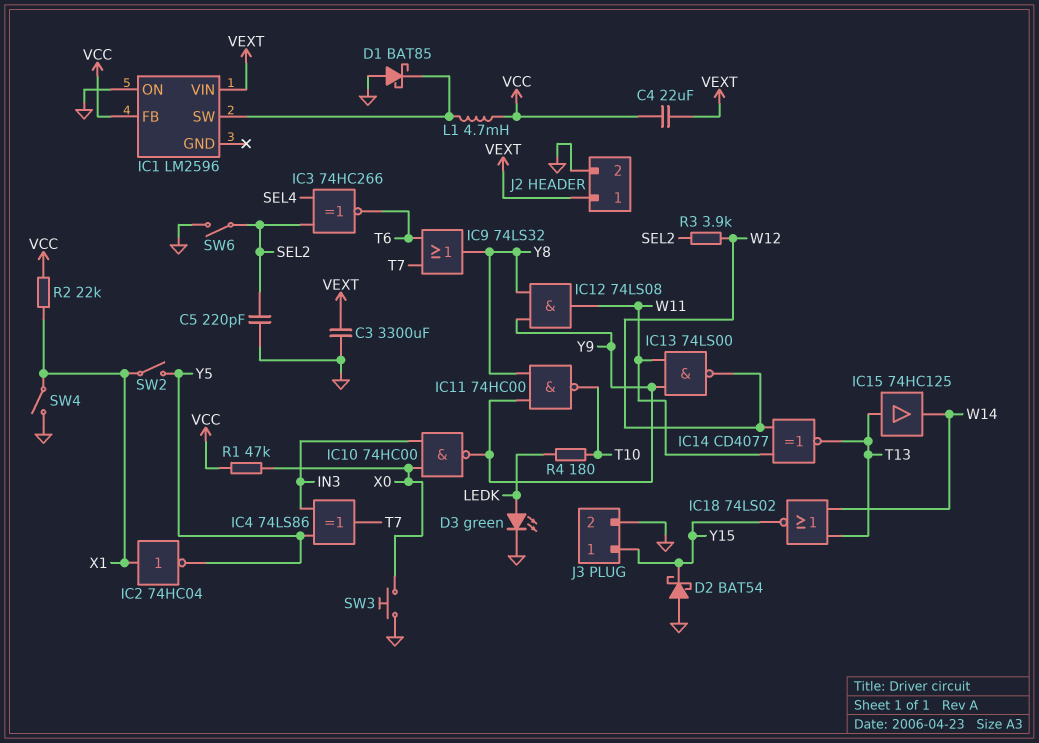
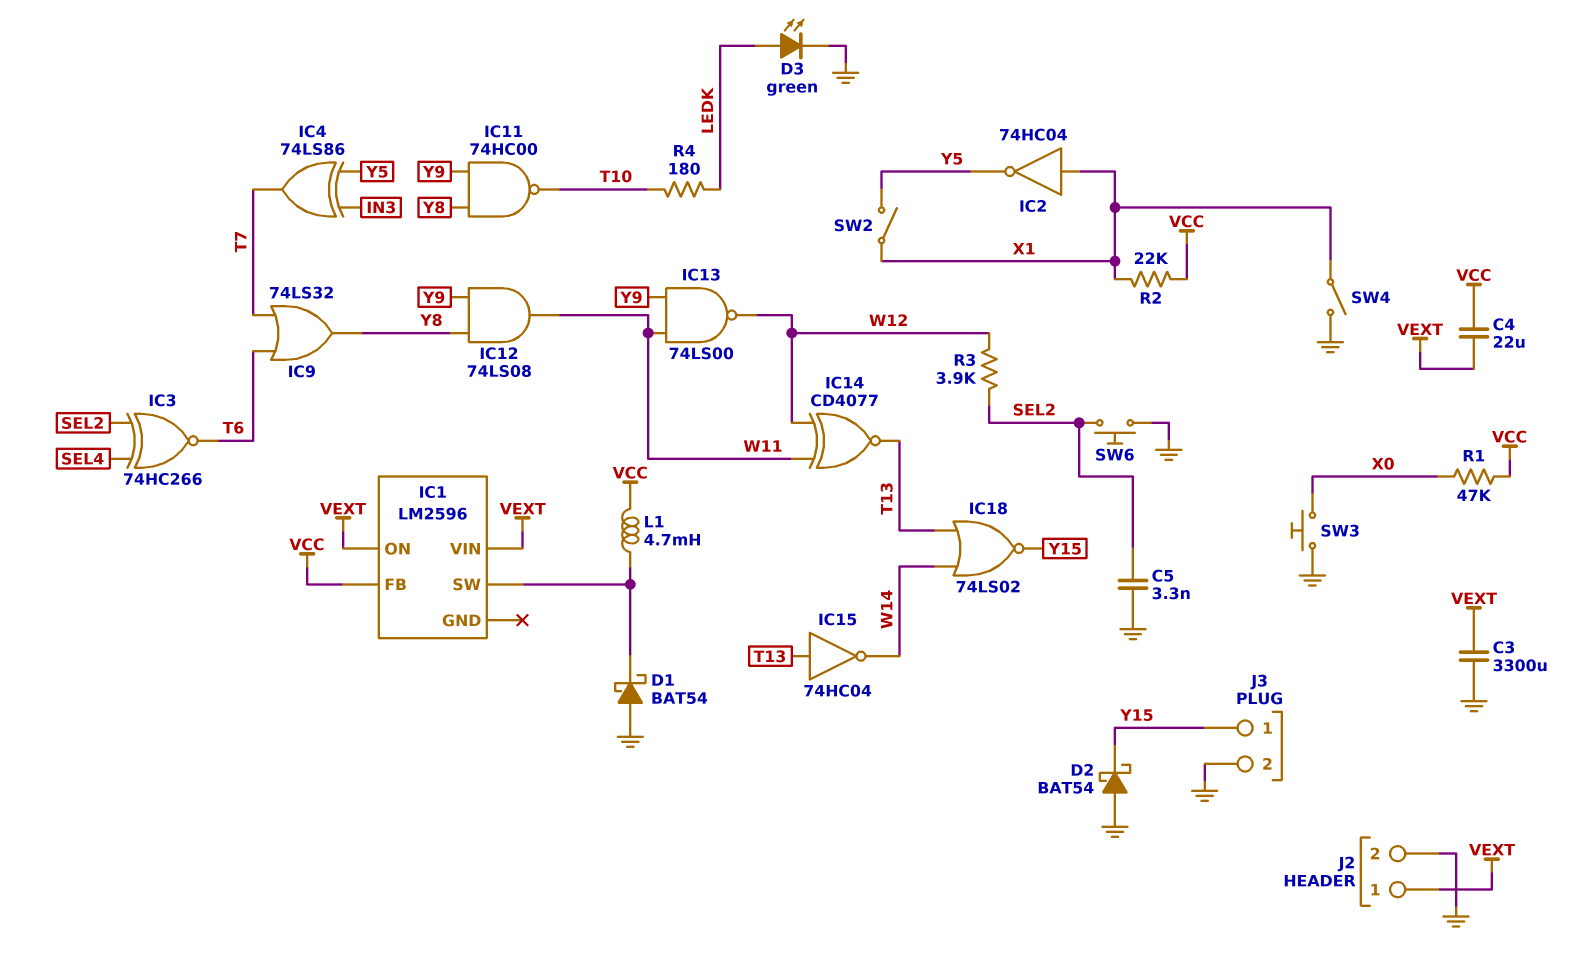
C5: 220pF (GND, SEL2) -> 3.3nF (GND, SEL2)
D1: schottky BAT85 (A GND, K IC1/SW) -> schottky BAT54 (A GND, K IC1/SW)
IC1 pin ON: GND -> VEXT
IC10: NAND 74HC00 (in IN3, in X0, out Y9) -> none
IC15: buffer 74HC125 (in T13, out W14) -> NOT 74HC04 (in T13, out W14)
SW6: switch (GND, SEL2) -> button (GND, SEL2)

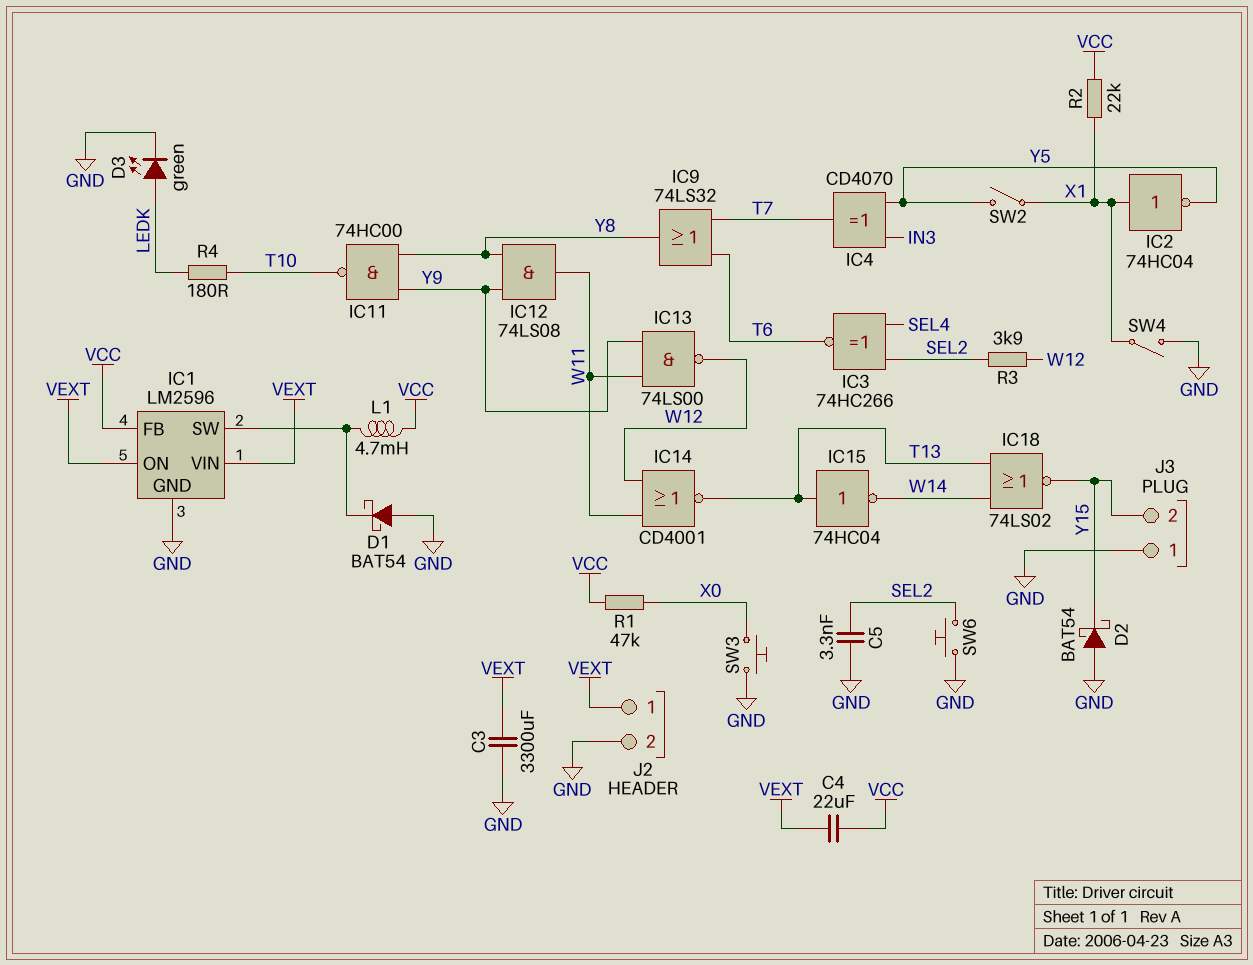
IC1 pin GND: none -> GND
IC4: XOR 74LS86 (in IN3, in Y5, out T7) -> XOR CD4070 (in IN3, in Y5, out T7)
IC14: XNOR CD4077 (in W11, in W12, out T13) -> NOR CD4001 (in W11, in W12, out T13)
J3 pin 1: Y15 -> GND
J3 pin 2: GND -> Y15

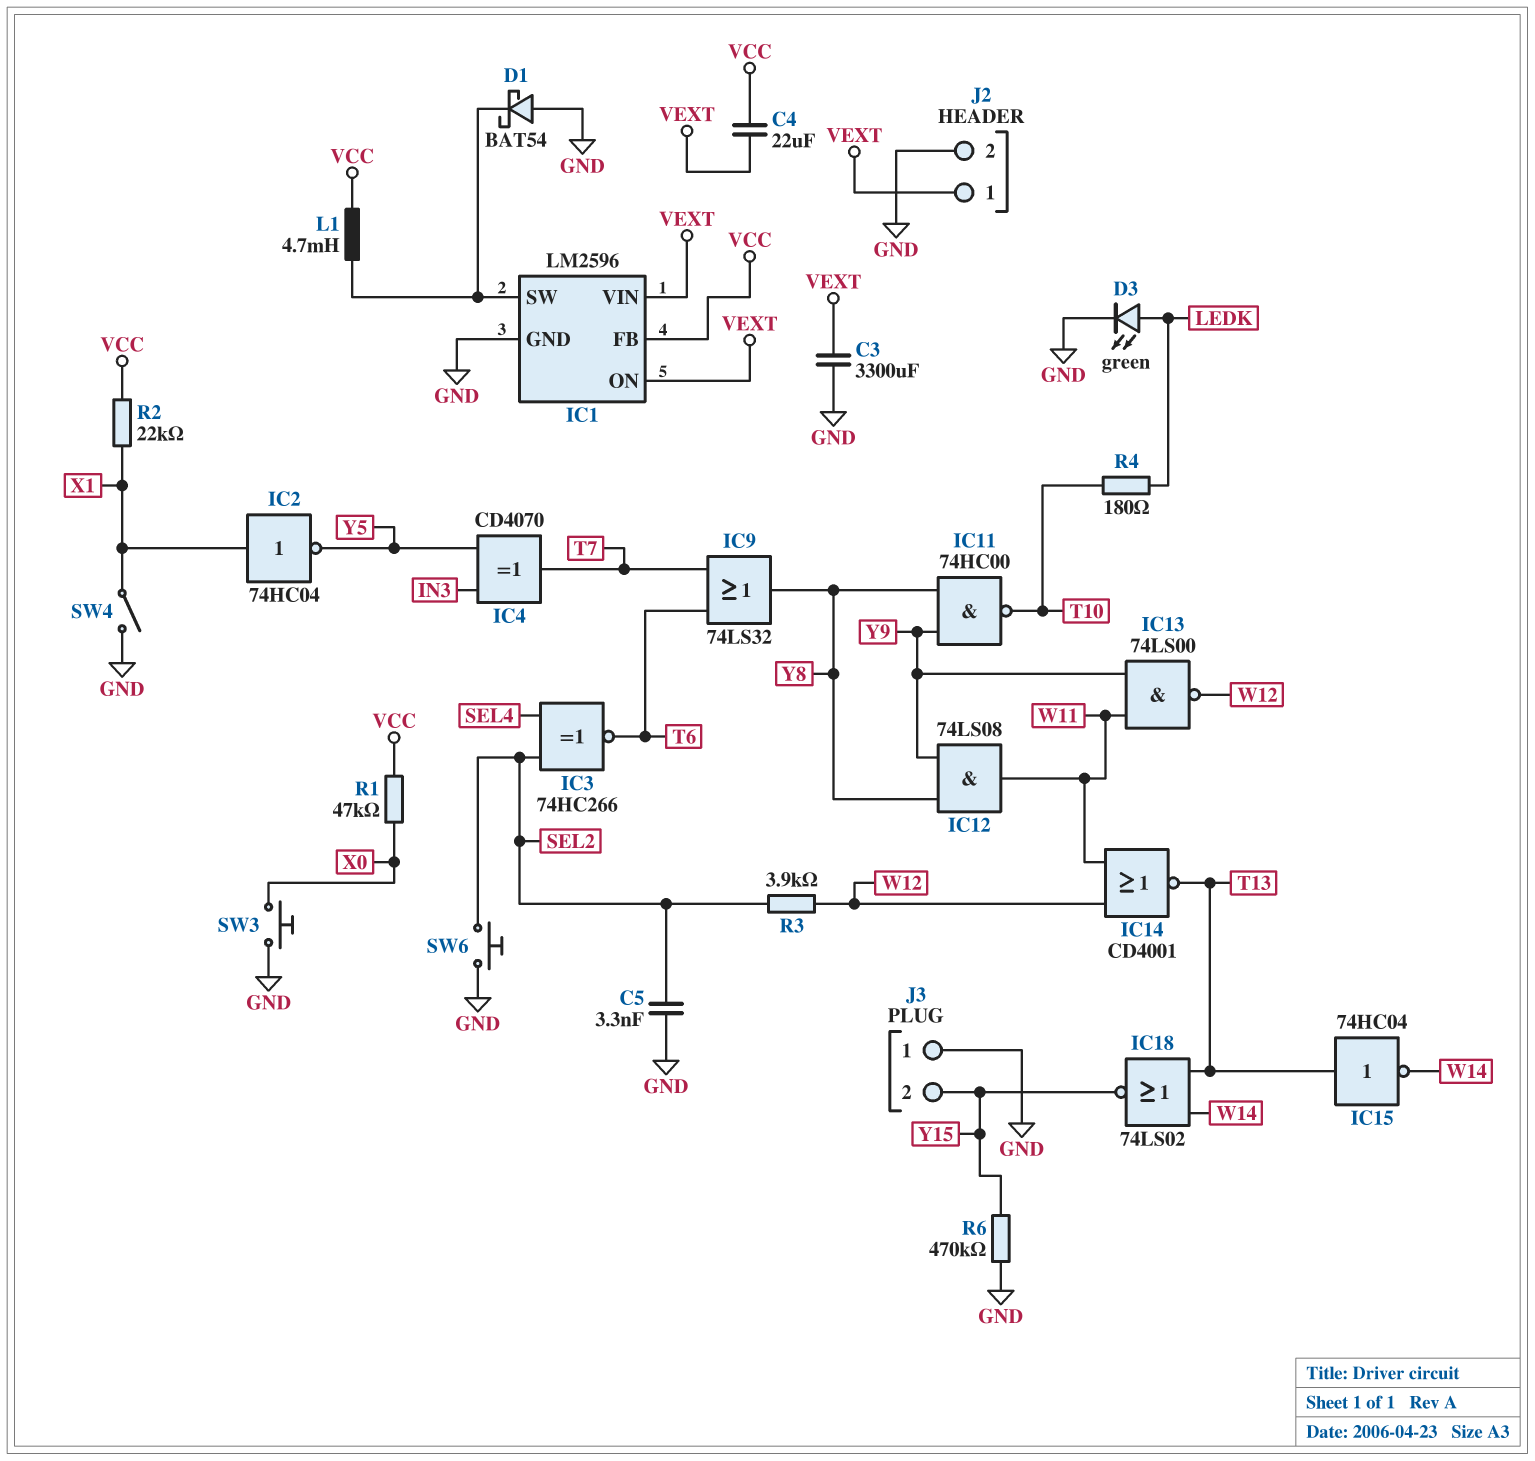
D2: schottky BAT54 (A GND, K Y15) -> none
R6: none -> 470k (GND, Y15)
SW2: switch (X1, Y5) -> none

